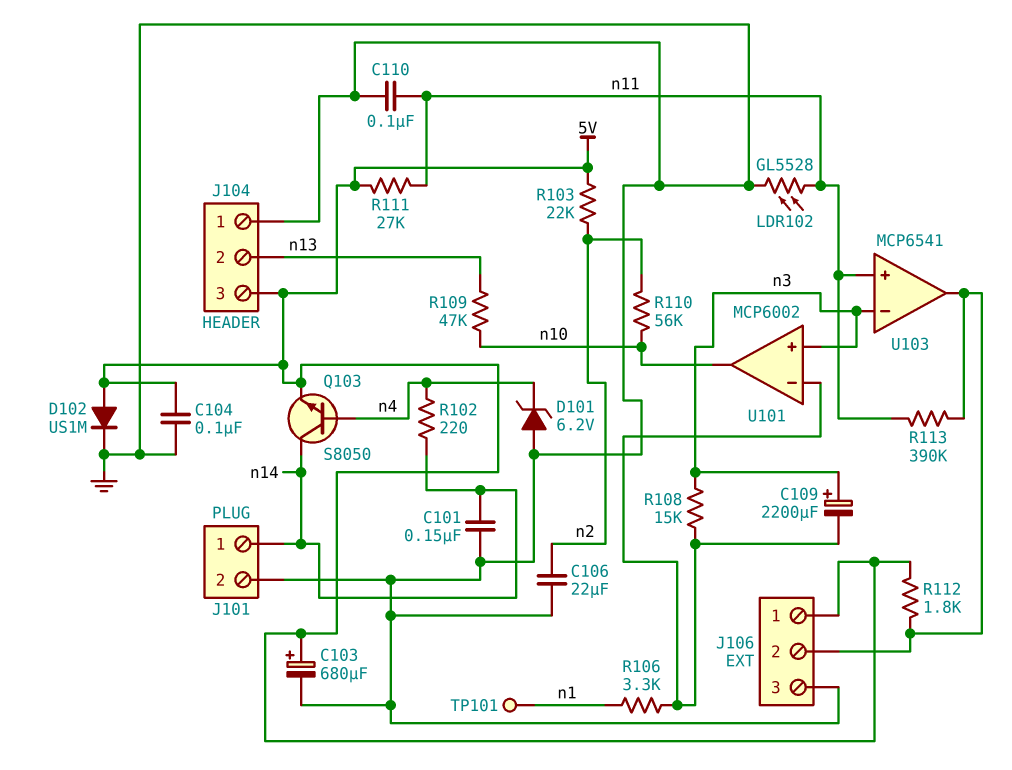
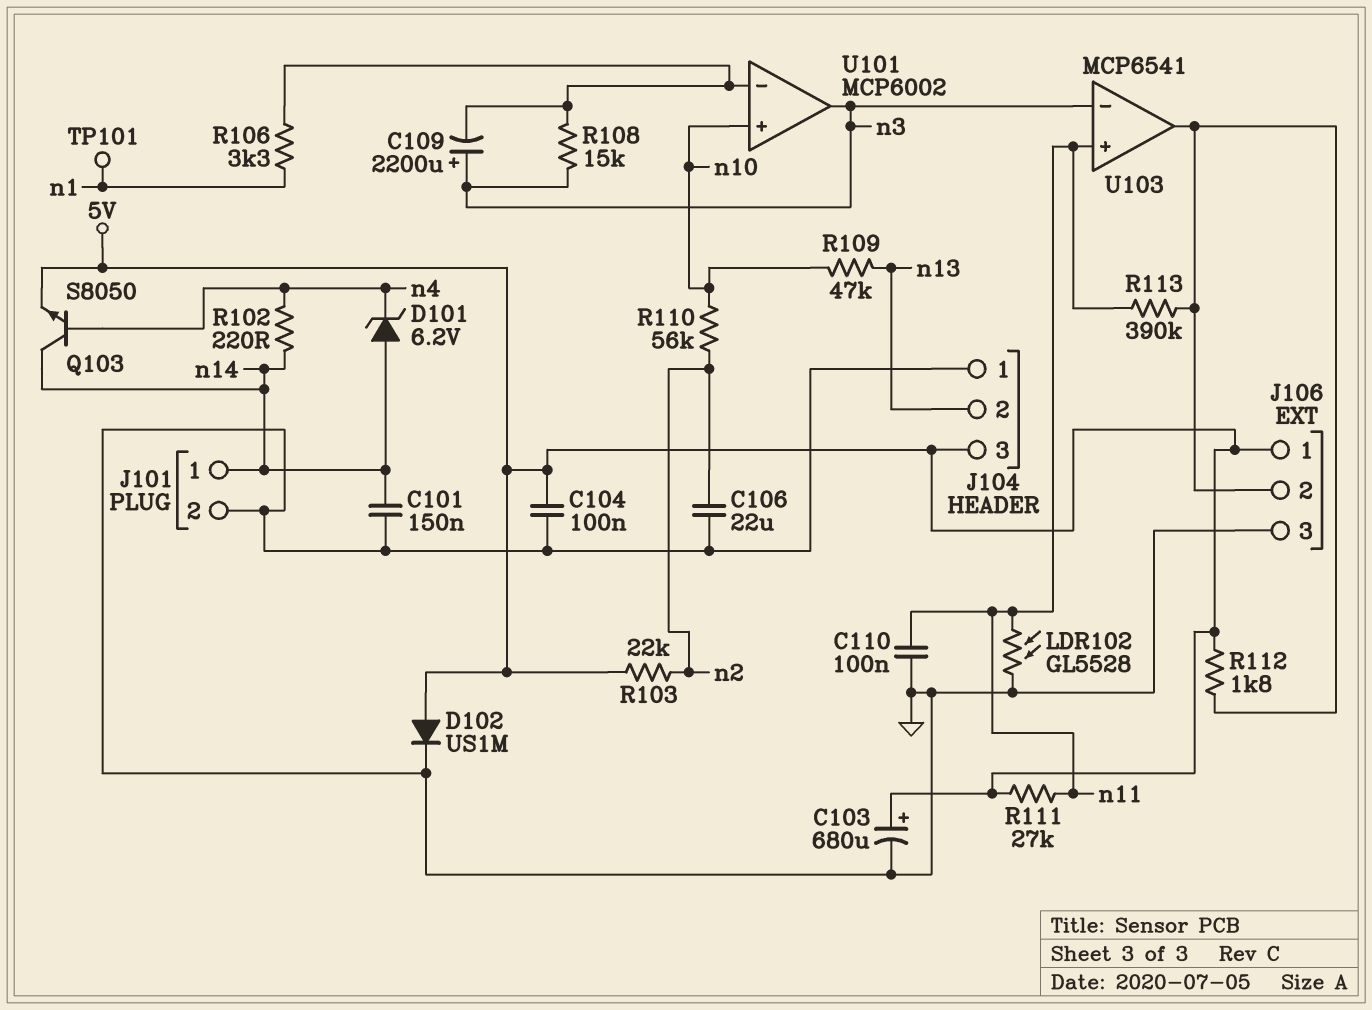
D101: zener 6.2V (A GND, K n4) -> zener 6.2V (A n14, K n4)
U101 pin in+: n3 -> n10
U101 pin out: n10 -> n3

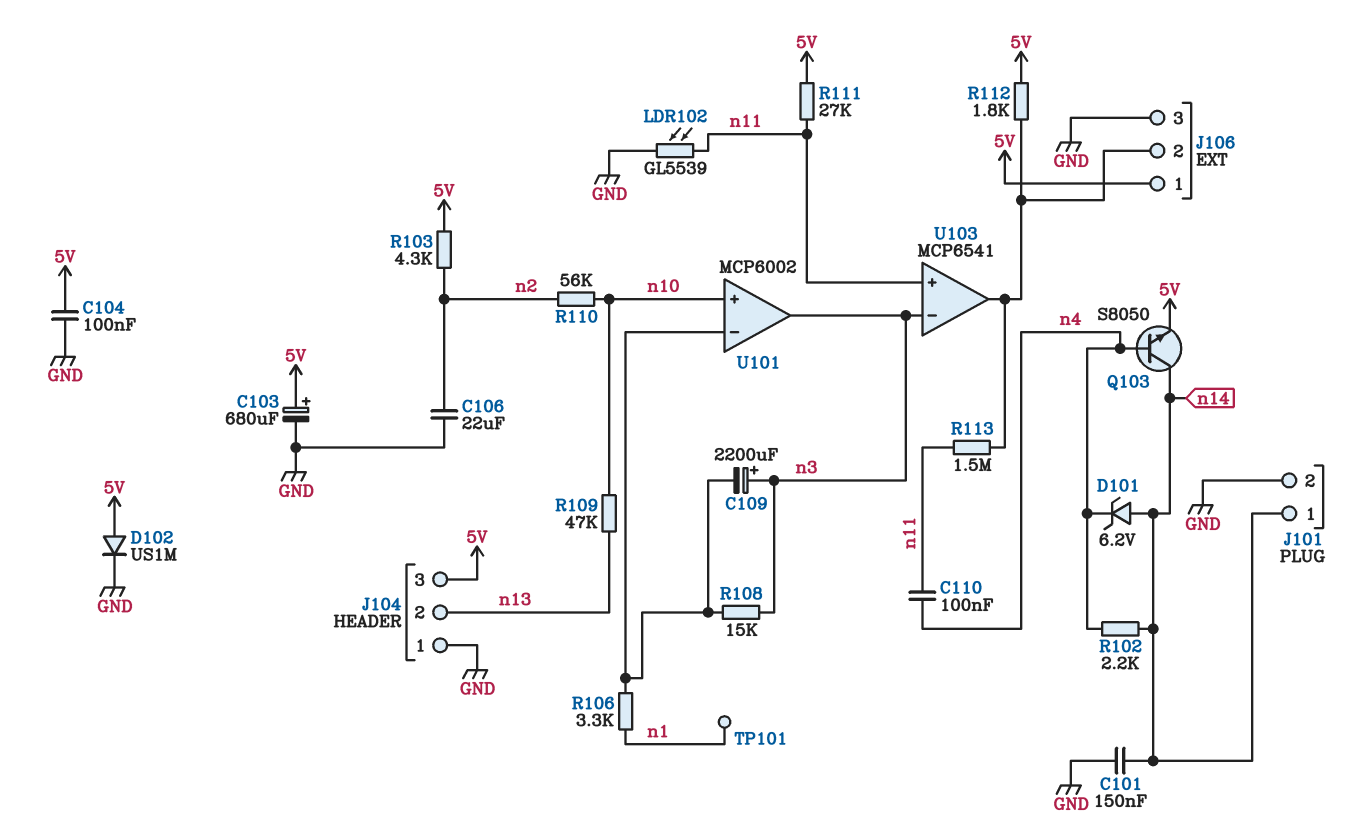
C110: 100nF (GND, n11) -> 100nF (n4, n11)
LDR102: GL5528 (GND, n11) -> GL5539 (GND, n11)
R102: 220 (n4, n14) -> 2.2k (n4, n14)
R103: 22k (5V, n2) -> 4.3k (5V, n2)
R113: 390k (J106/2, n11) -> 1.5M (J106/2, n11)

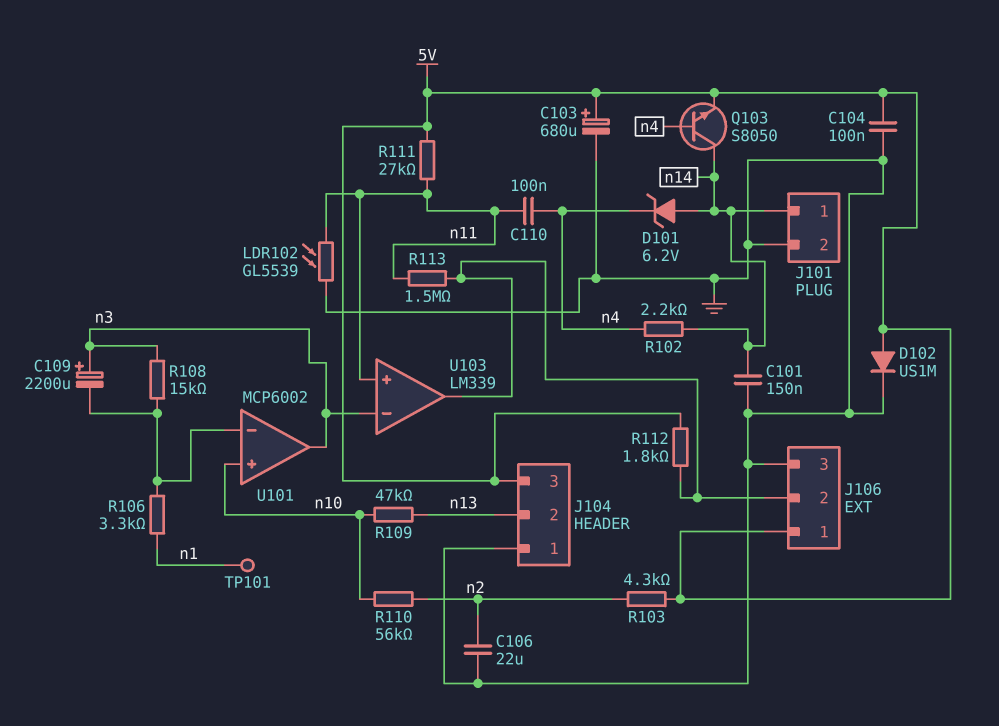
U103: MCP6541 -> LM339

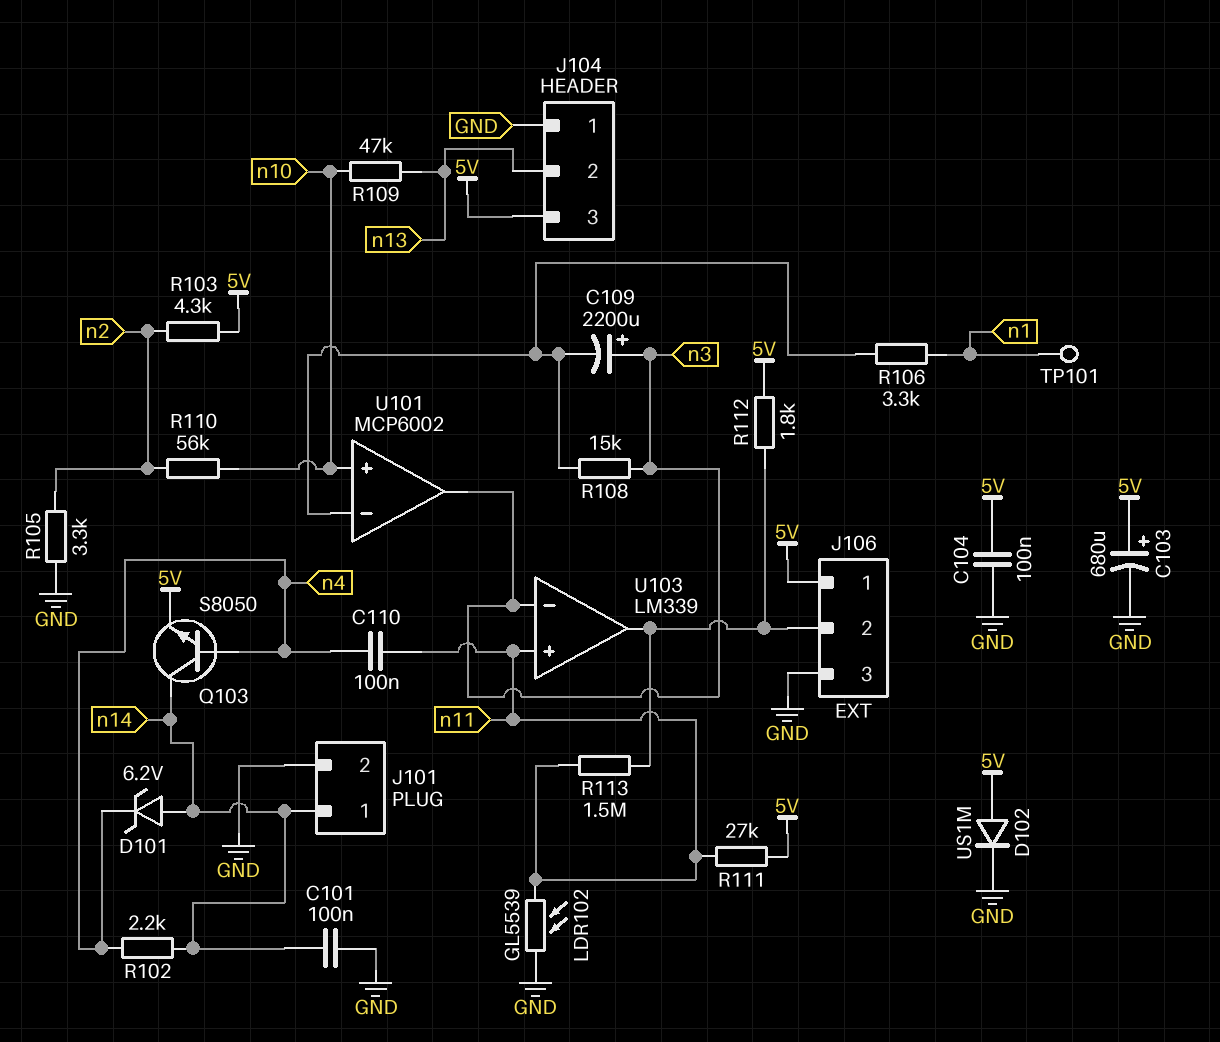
C101: 150nF (GND, n14) -> 100nF (GND, n14)
C106: 22uF (GND, n2) -> none
R105: none -> 3.3k (GND, n2)

